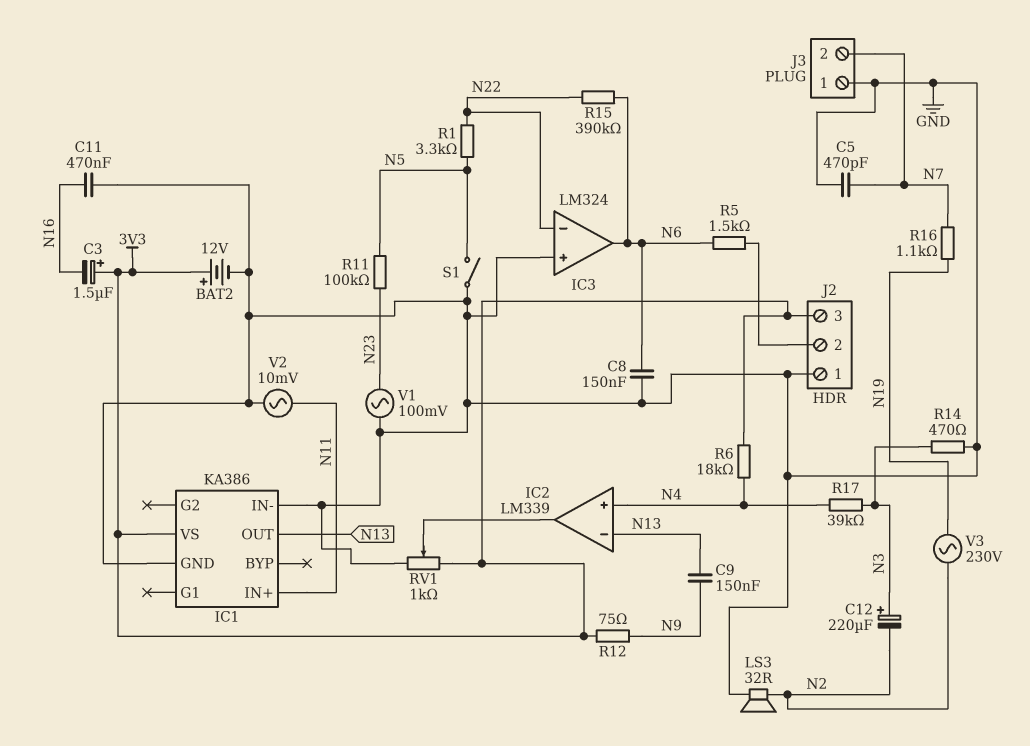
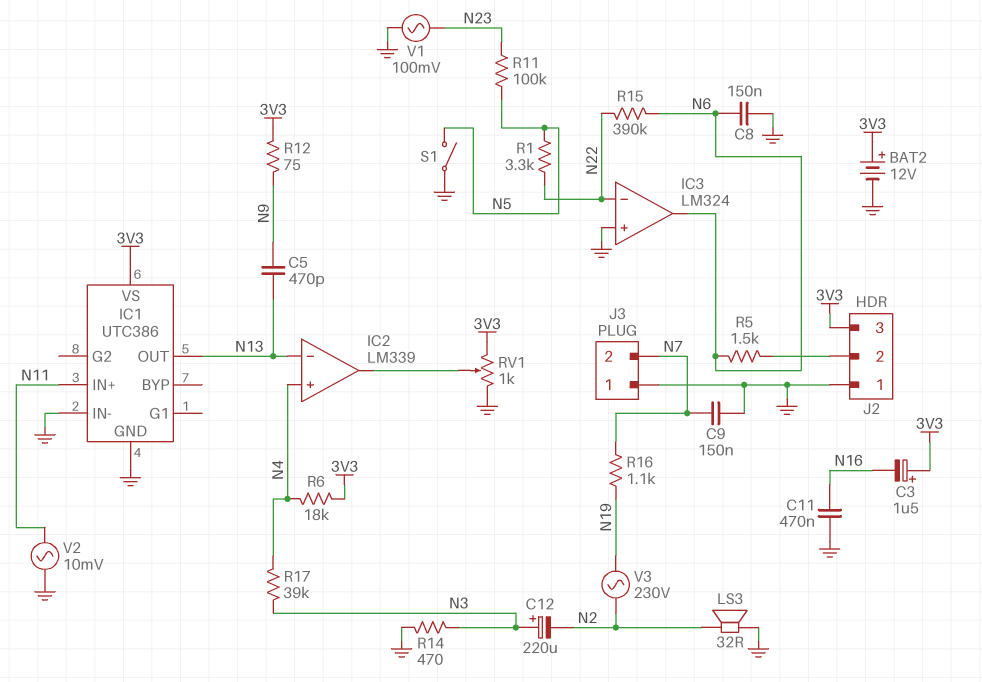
C5: 470pF (GND, N7) -> 470pF (N9, N13)
C9: 150nF (N9, N13) -> 150nF (GND, N7)
IC1: KA386 -> UTC386

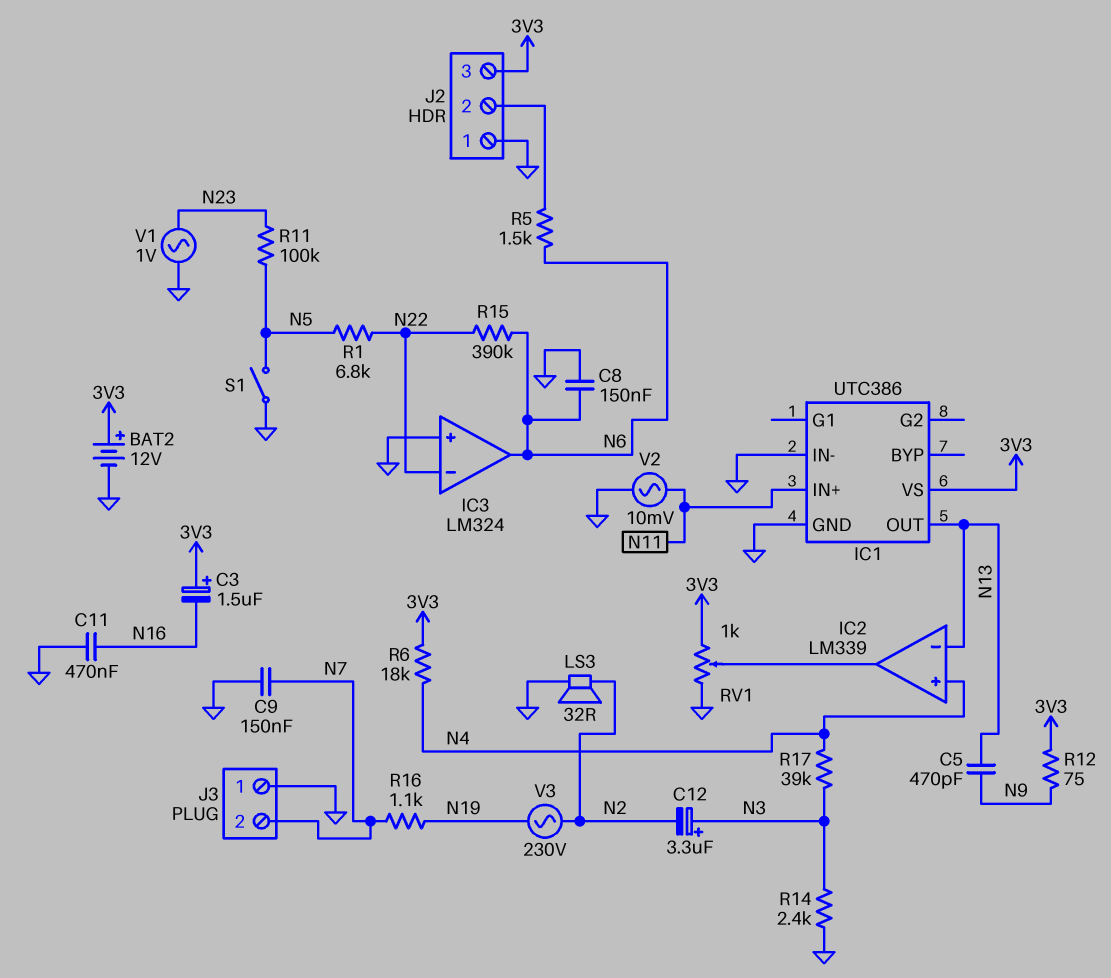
C12: 220uF (plus N3, minus N2) -> 3.3uF (plus N3, minus N2)
R1: 3.3k (N5, N22) -> 6.8k (N5, N22)
R14: 470 (GND, N3) -> 2.4k (GND, N3)
V1: AC 100mV (GND, N23) -> AC 1V (GND, N23)

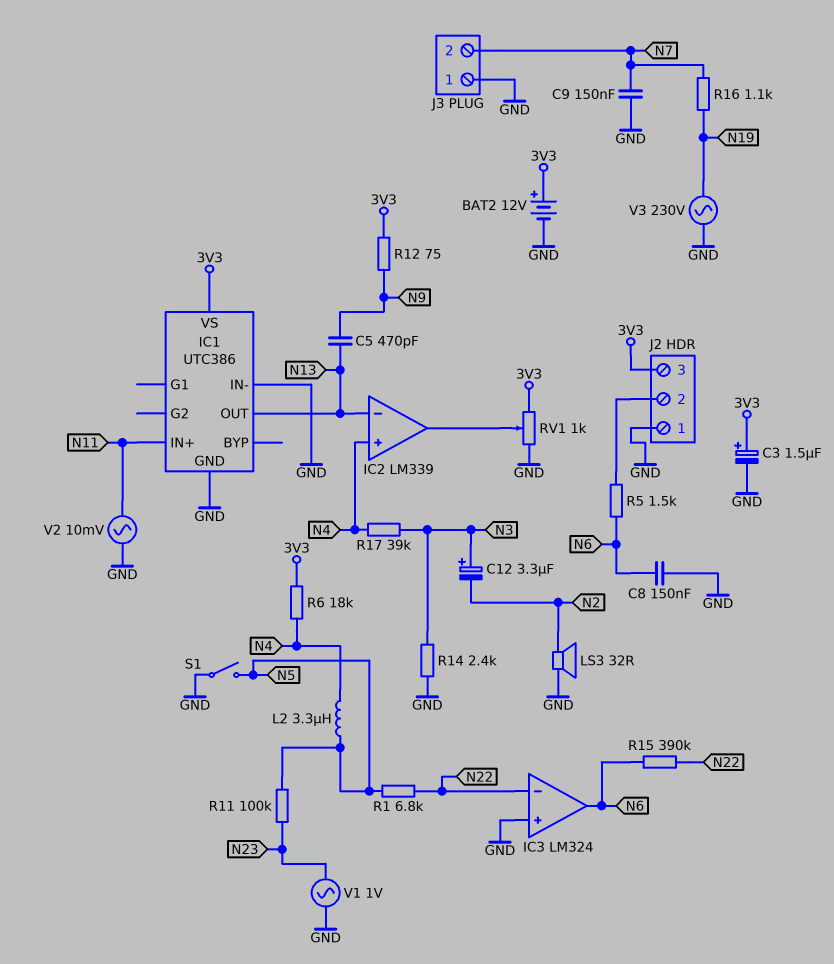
C3: 1.5uF (plus 3V3, minus N16) -> 1.5uF (plus 3V3, minus GND)
C11: 470nF (GND, N16) -> none
L2: none -> 3.3uH (N4, N5)
V3: AC 230V (N2, N19) -> AC 230V (GND, N19)

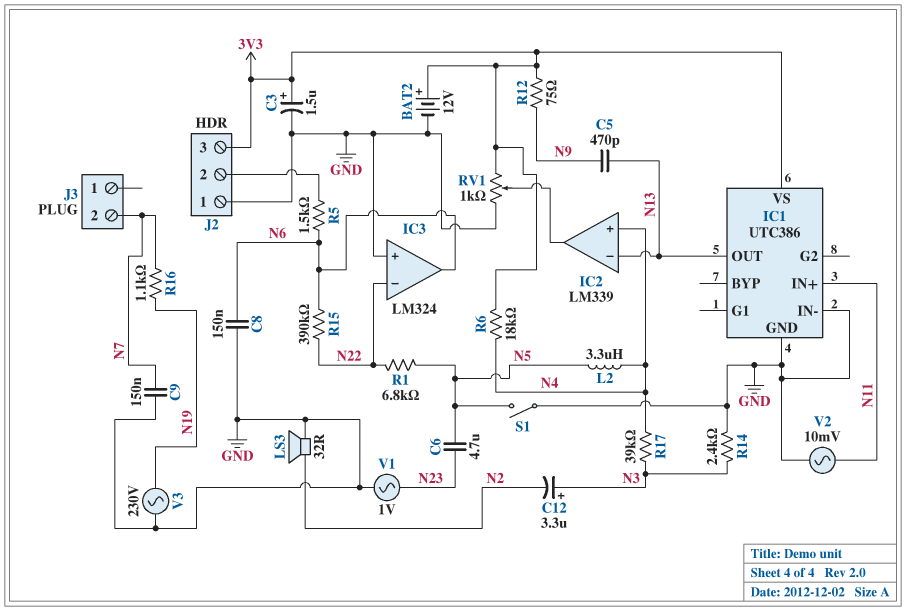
C6: none -> 4.7uF (N5, N23)
J3 pin 1: GND -> none
R11: 100k (N5, N23) -> none

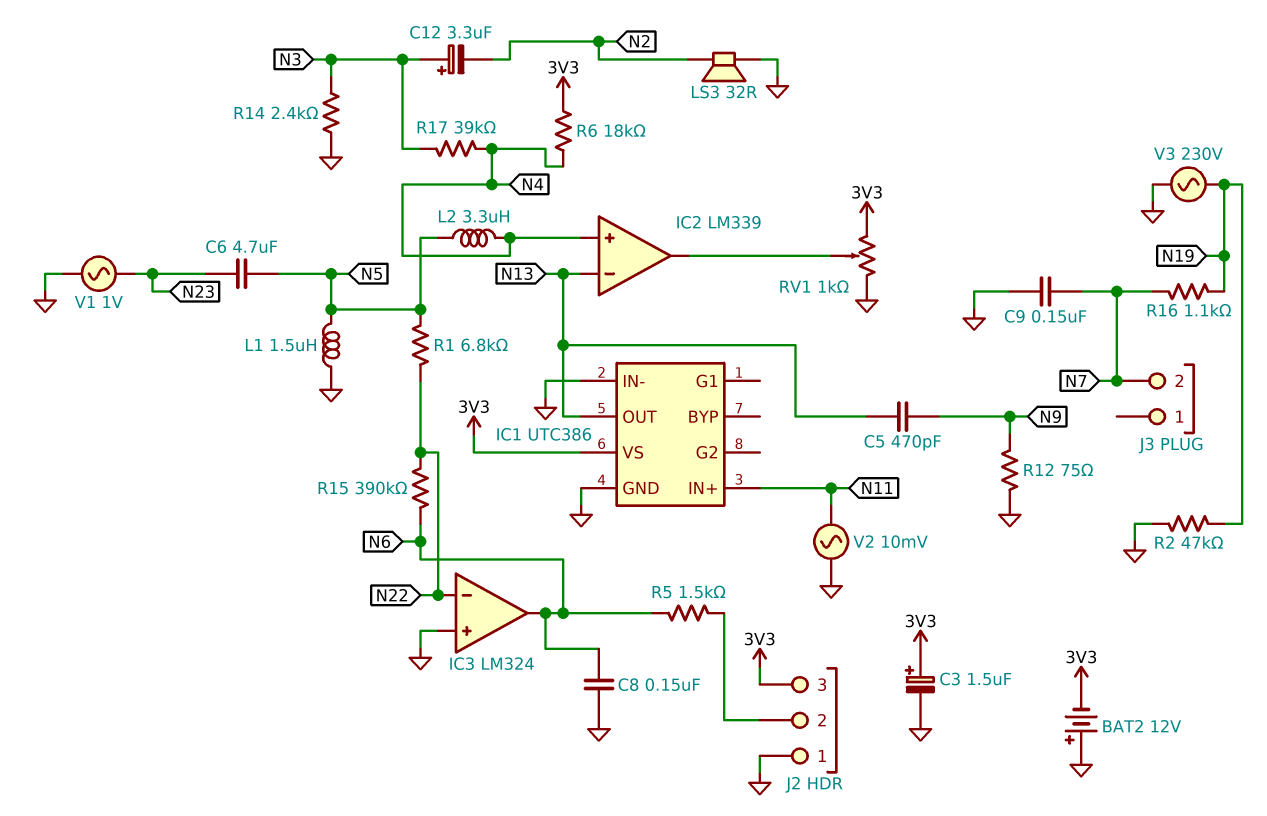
BAT2: 12V (plus 3V3, minus GND) -> 12V (plus GND, minus 3V3)
L1: none -> 1.5uH (GND, N5)
R2: none -> 47k (GND, N19)
R12: 75 (3V3, N9) -> 75 (GND, N9)
S1: switch (GND, N5) -> none

